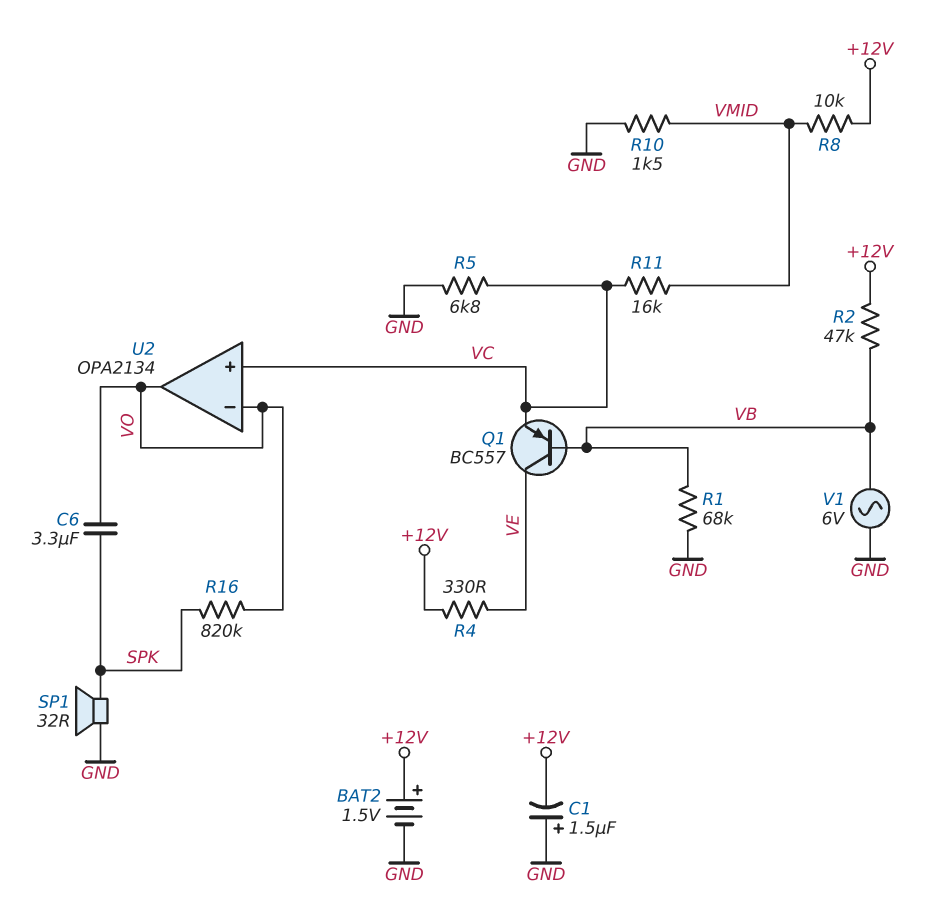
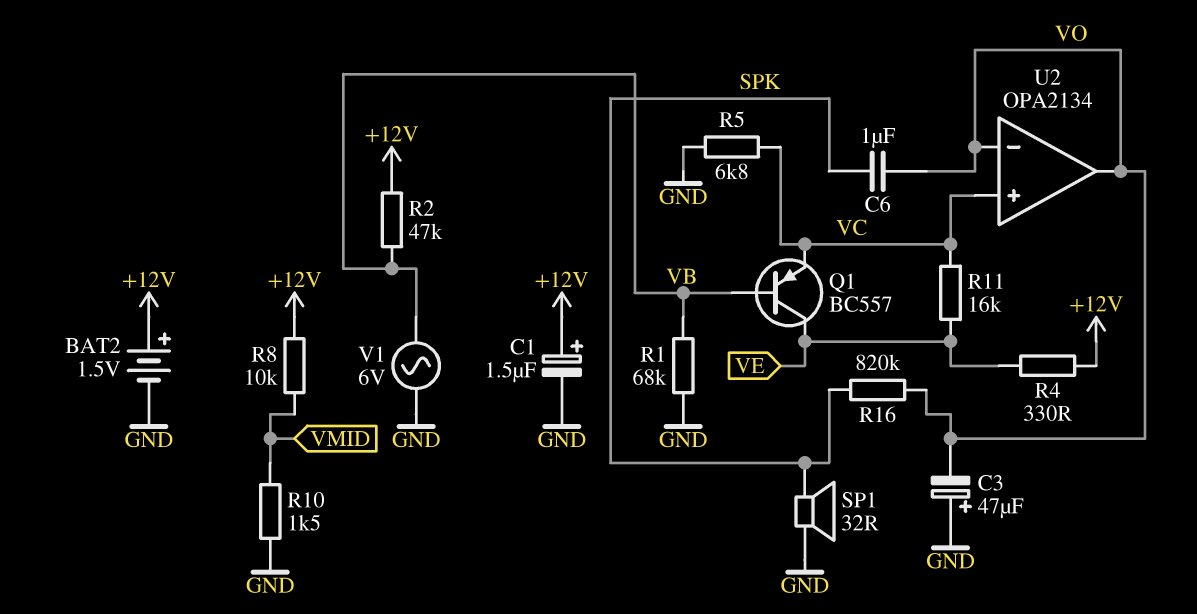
C1: 1.5uF (plus GND, minus +12V) -> 1.5uF (plus +12V, minus GND)
C3: none -> 47uF (plus GND, minus VO)
C6: 3.3uF (SPK, VO) -> 1uF (SPK, VO)
R11: 16k (VC, VMID) -> 16k (VC, VE)

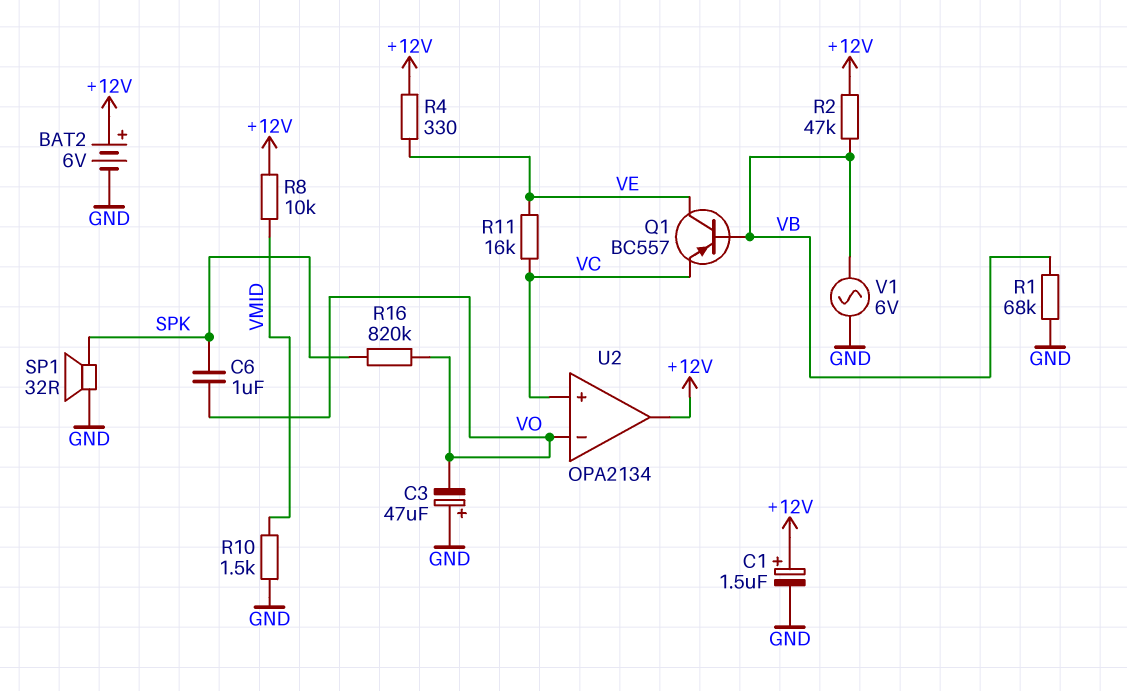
BAT2: 1.5V (plus +12V, minus GND) -> 6V (plus +12V, minus GND)
R5: 6.8k (GND, VC) -> none
U2 pin out: VO -> +12V

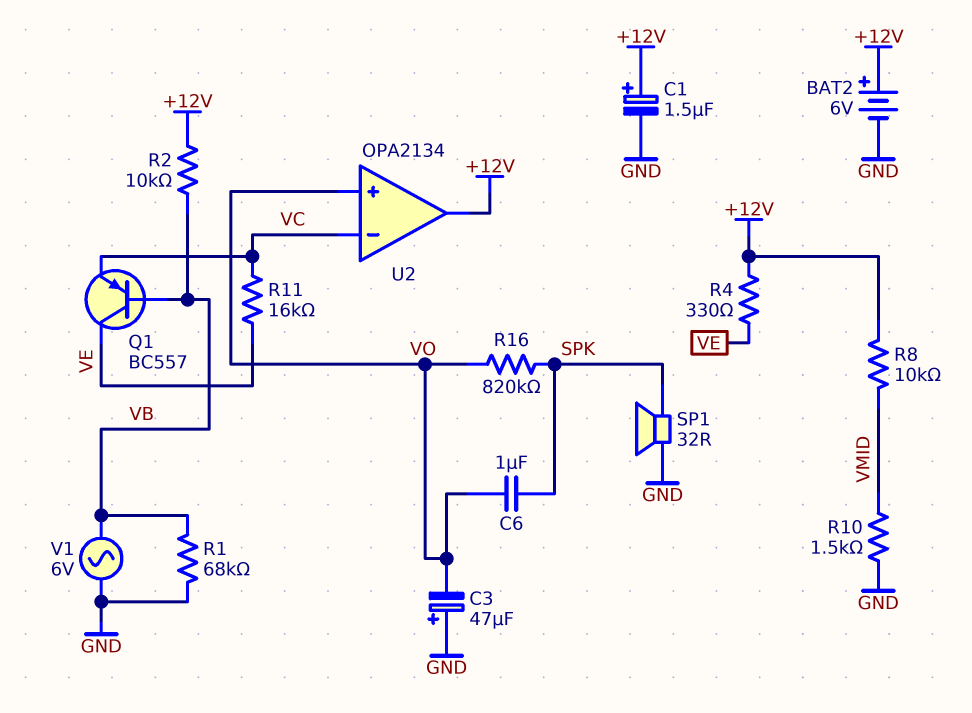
R2: 47k (+12V, VB) -> 10k (+12V, VB)
U2 pin in+: VC -> VO
U2 pin in-: VO -> VC

